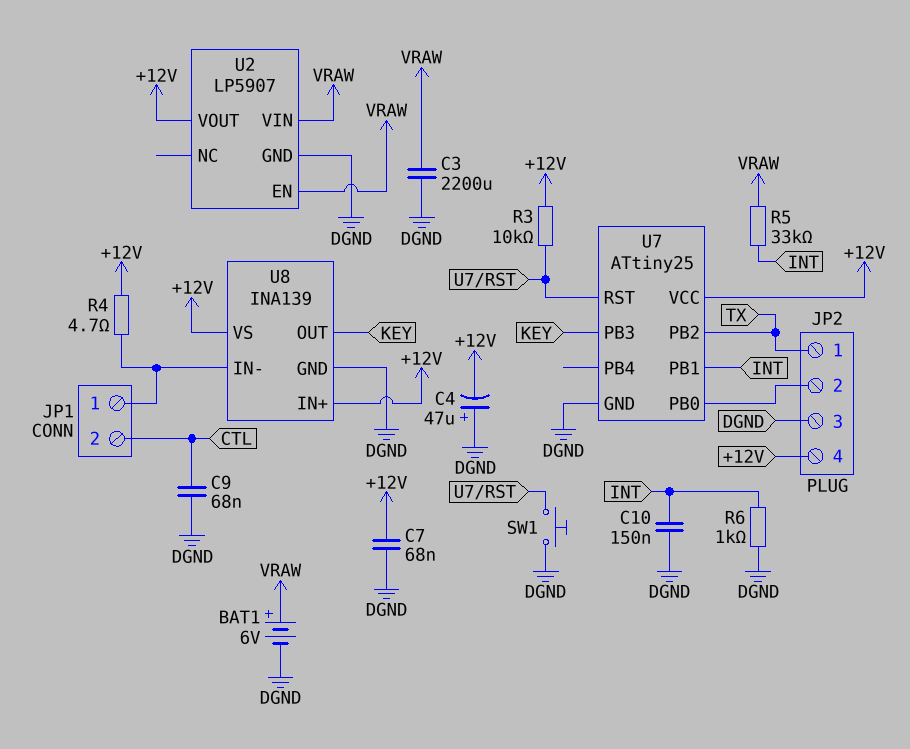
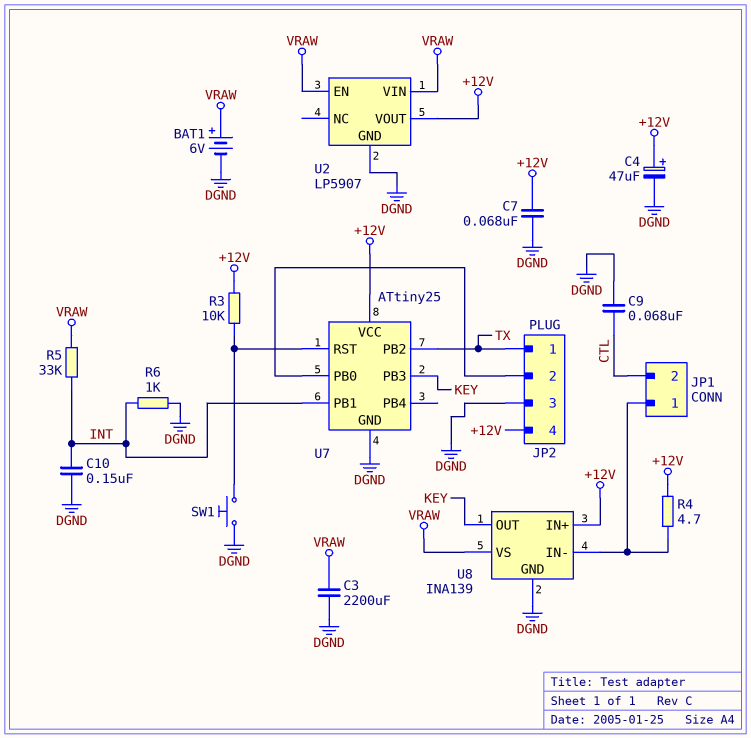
C4: 47uF (plus DGND, minus +12V) -> 47uF (plus +12V, minus DGND)
U8 pin VS: +12V -> VRAW

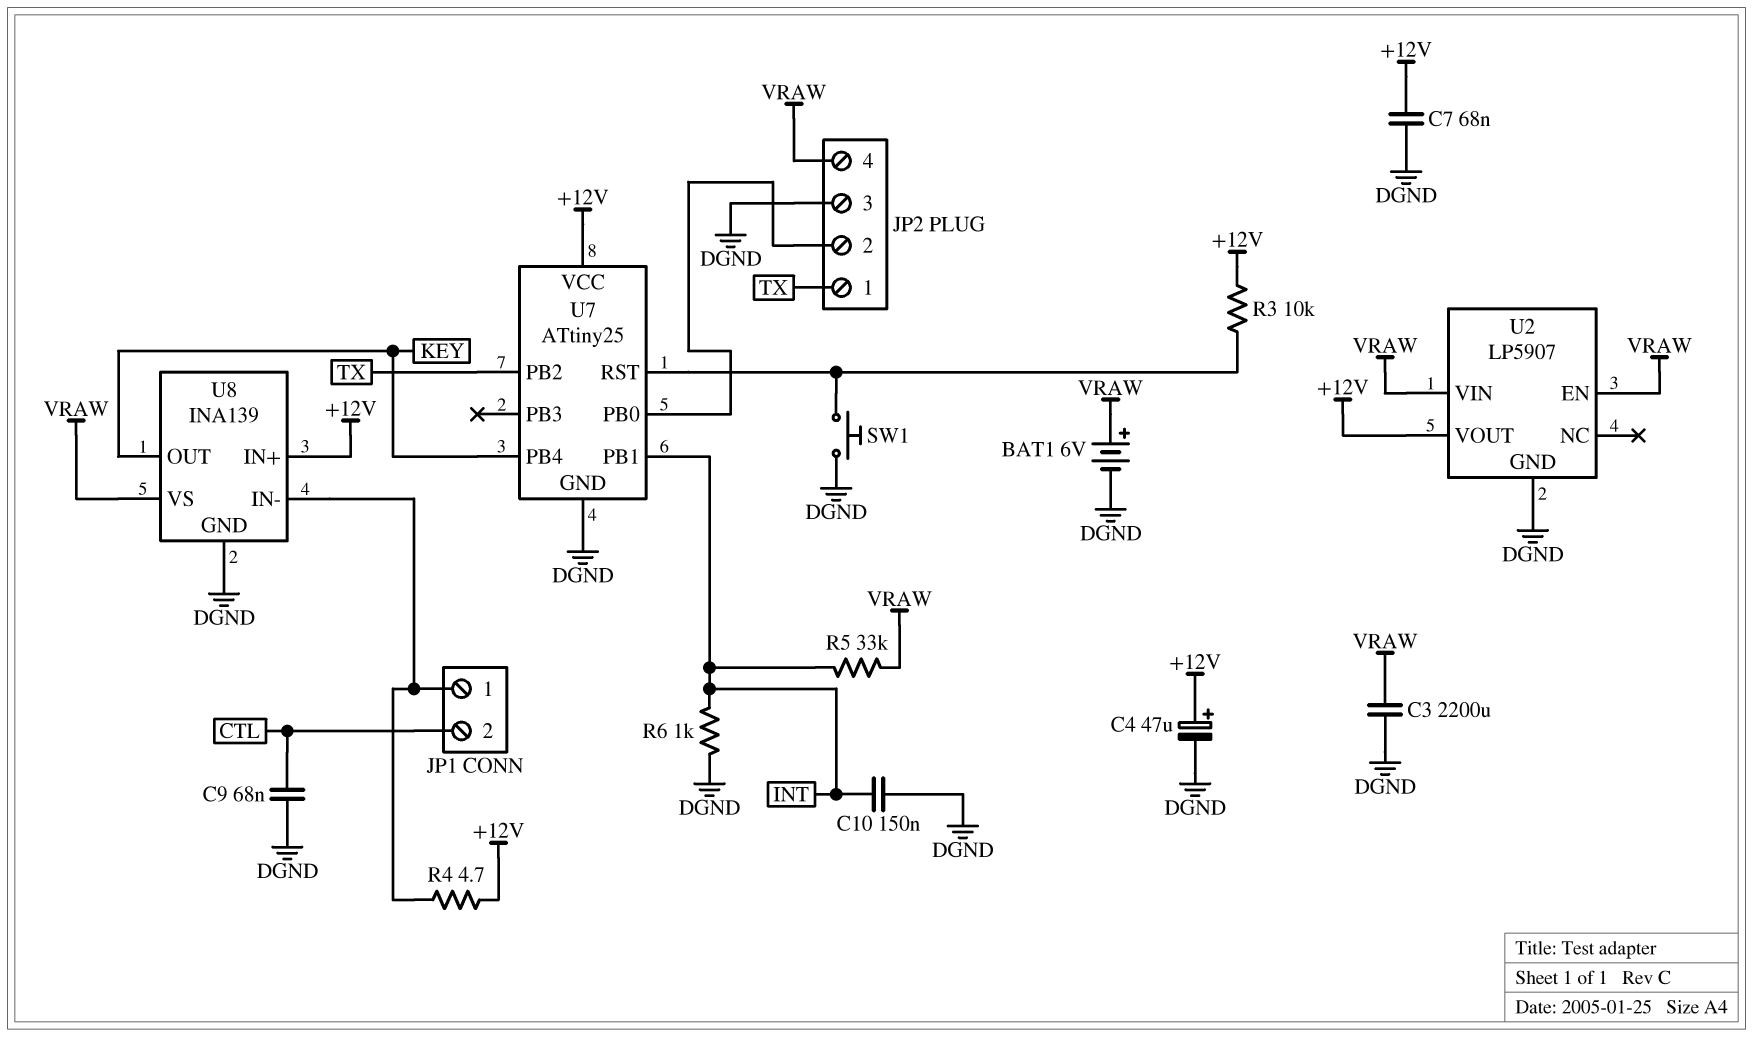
JP2 pin 4: +12V -> VRAW
U7 pin PB3: KEY -> none
U7 pin PB4: none -> KEY

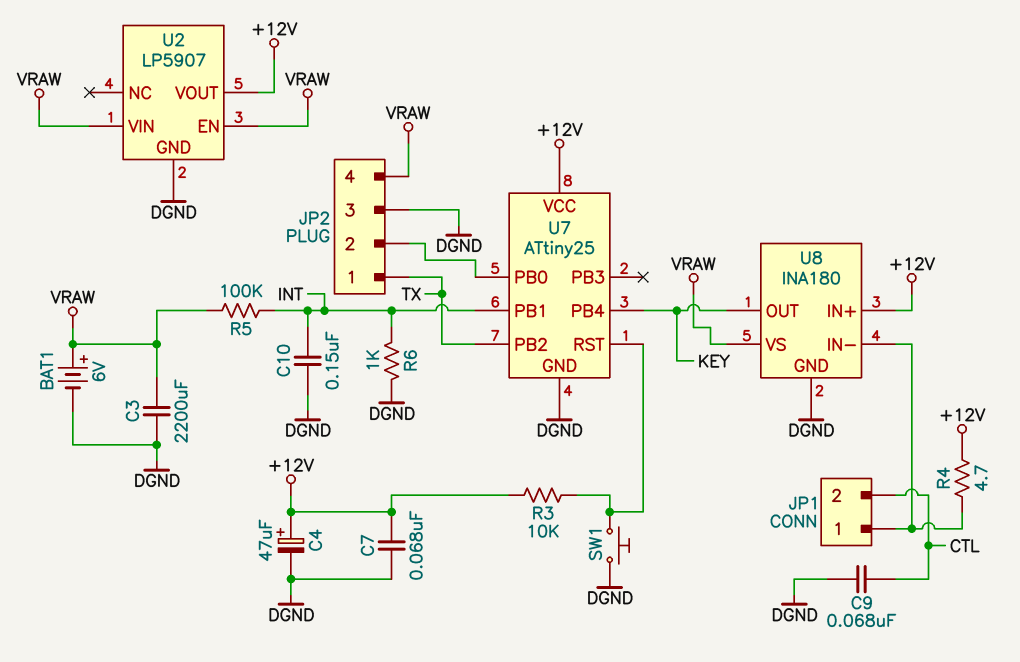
R5: 33k (INT, VRAW) -> 100k (INT, VRAW)
U8: INA139 -> INA180

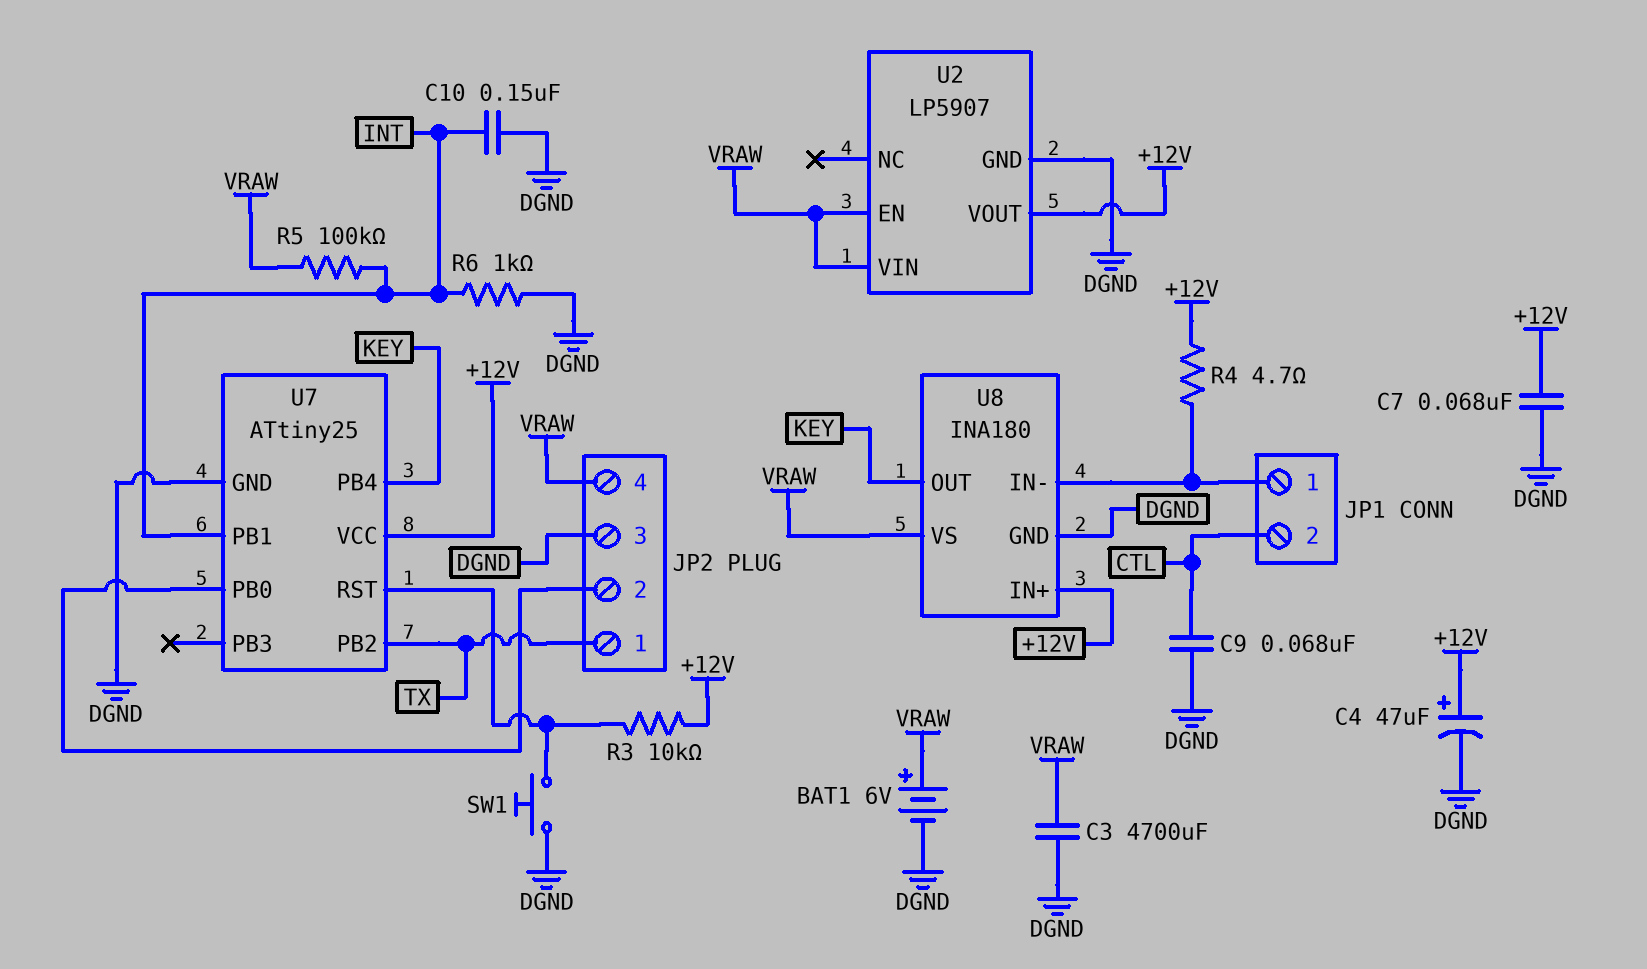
C3: 2200uF (DGND, VRAW) -> 4700uF (DGND, VRAW)

